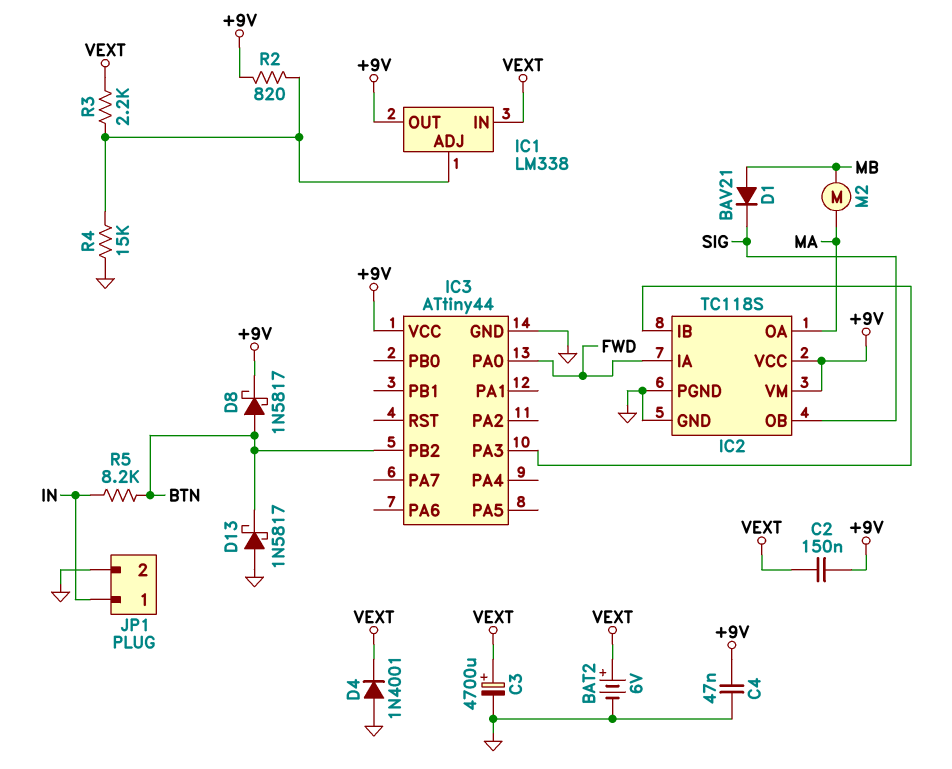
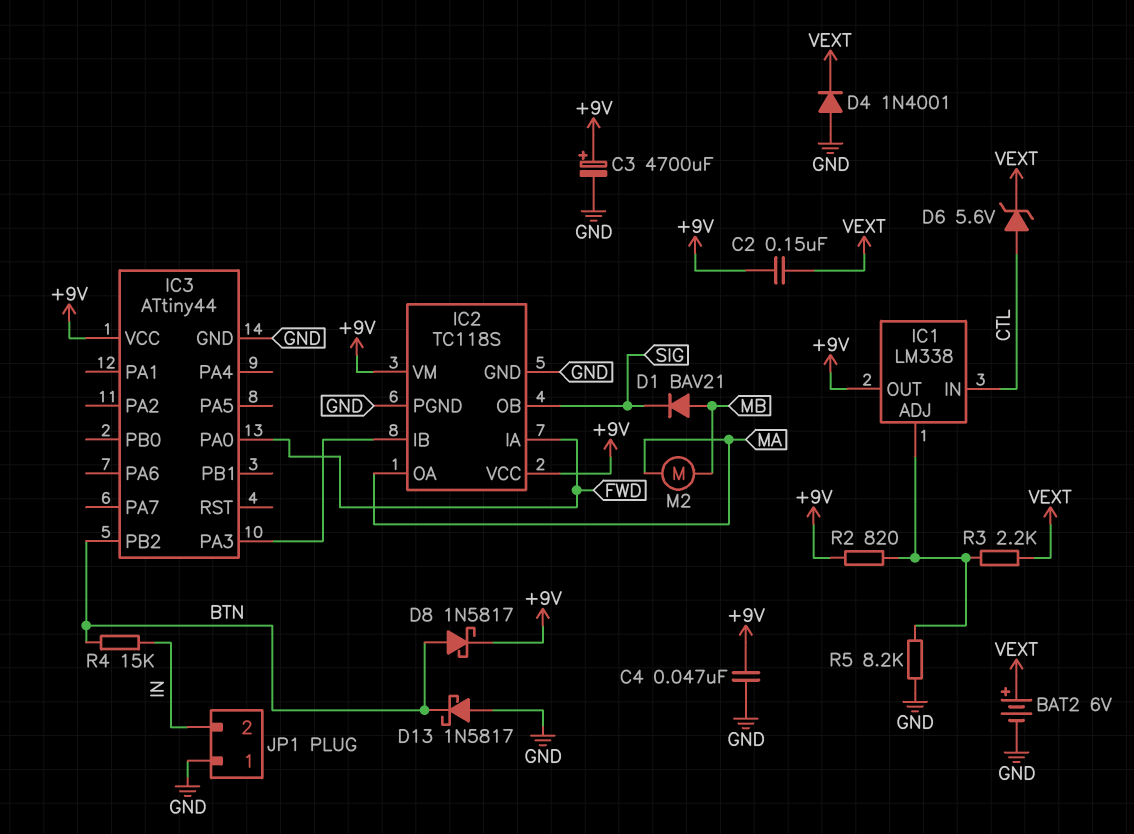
C3: 4700uF (plus VEXT, minus GND) -> 4700uF (plus +9V, minus GND)
D6: none -> zener 5.6V (A CTL, K VEXT)
IC1 pin IN: VEXT -> CTL
JP1 pin 1: IN -> GND
JP1 pin 2: GND -> IN
R4: 15k (GND, IC1/ADJ) -> 15k (BTN, IN)
R5: 8.2k (BTN, IN) -> 8.2k (GND, IC1/ADJ)

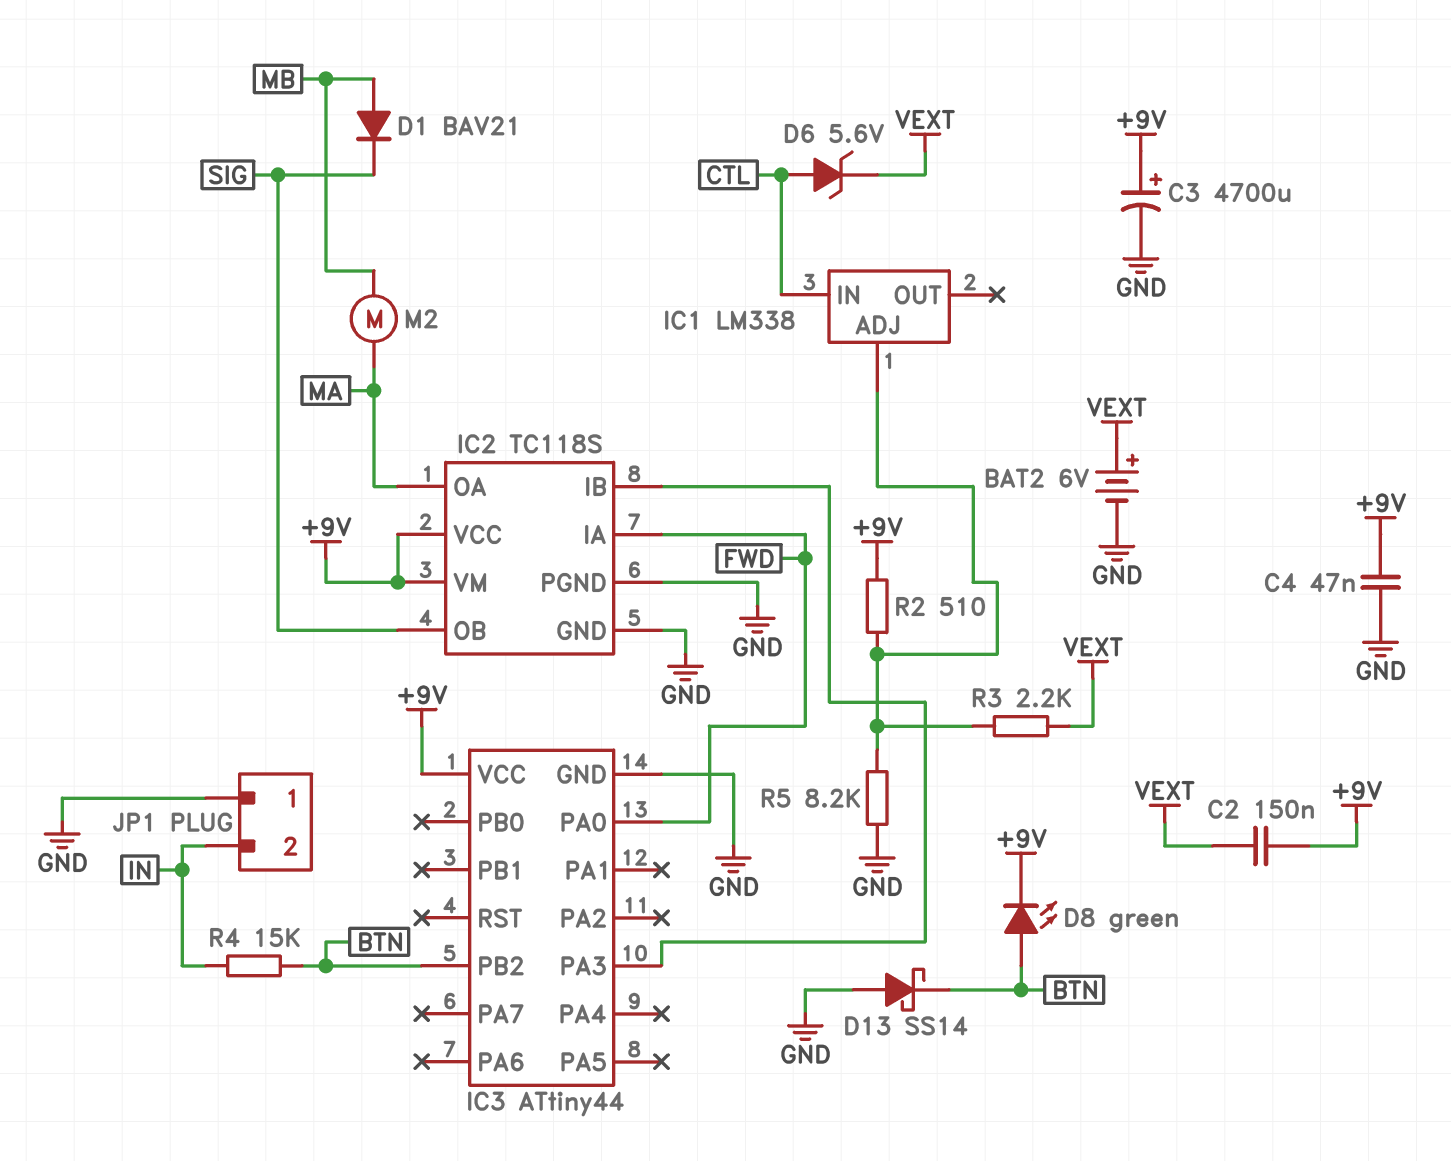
D4: diode 1N4001 (A GND, K VEXT) -> none
D8: schottky 1N5817 (A BTN, K +9V) -> LED green (A BTN, K +9V)
D13: schottky 1N5817 (A GND, K BTN) -> schottky SS14 (A GND, K BTN)
IC1 pin OUT: +9V -> none
R2: 820 (+9V, IC1/ADJ) -> 510 (+9V, IC1/ADJ)

